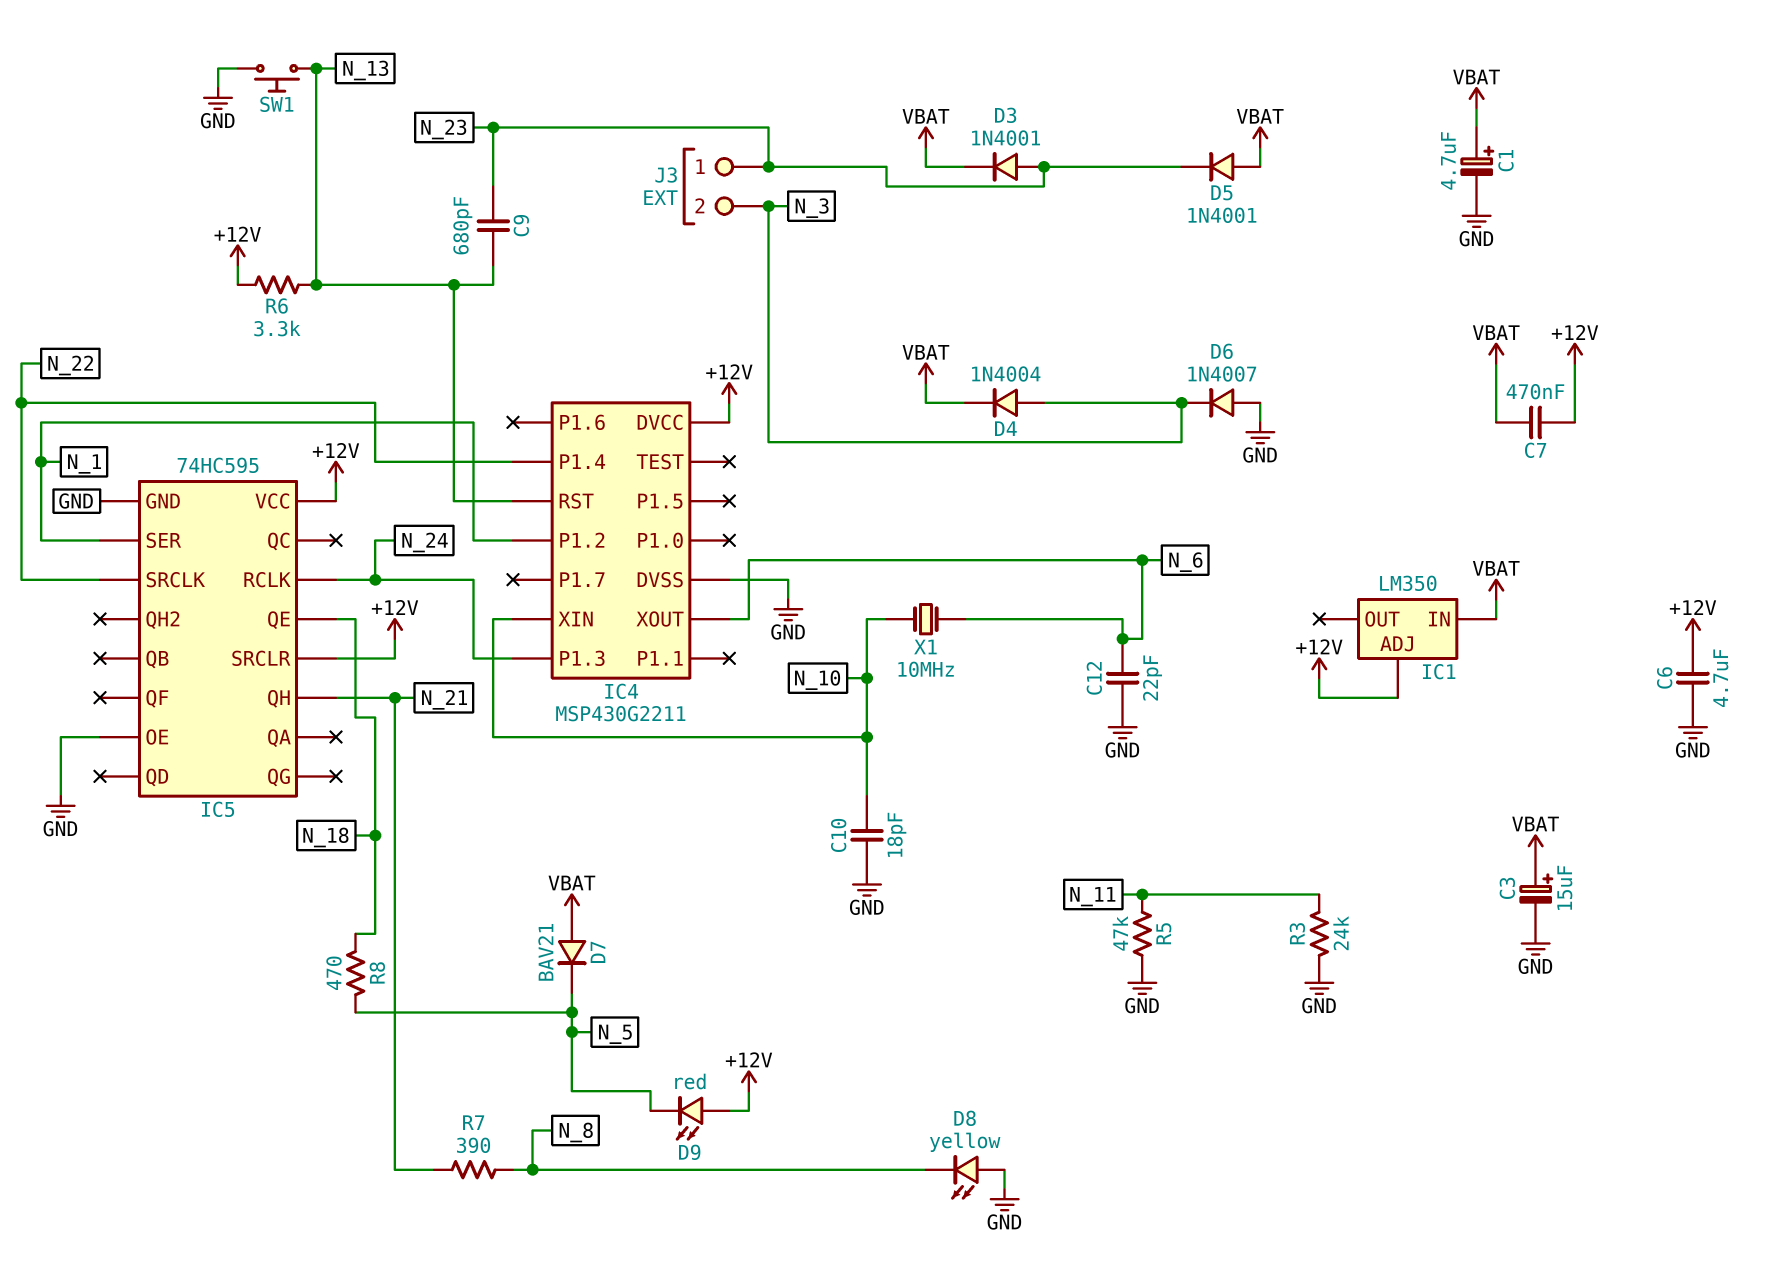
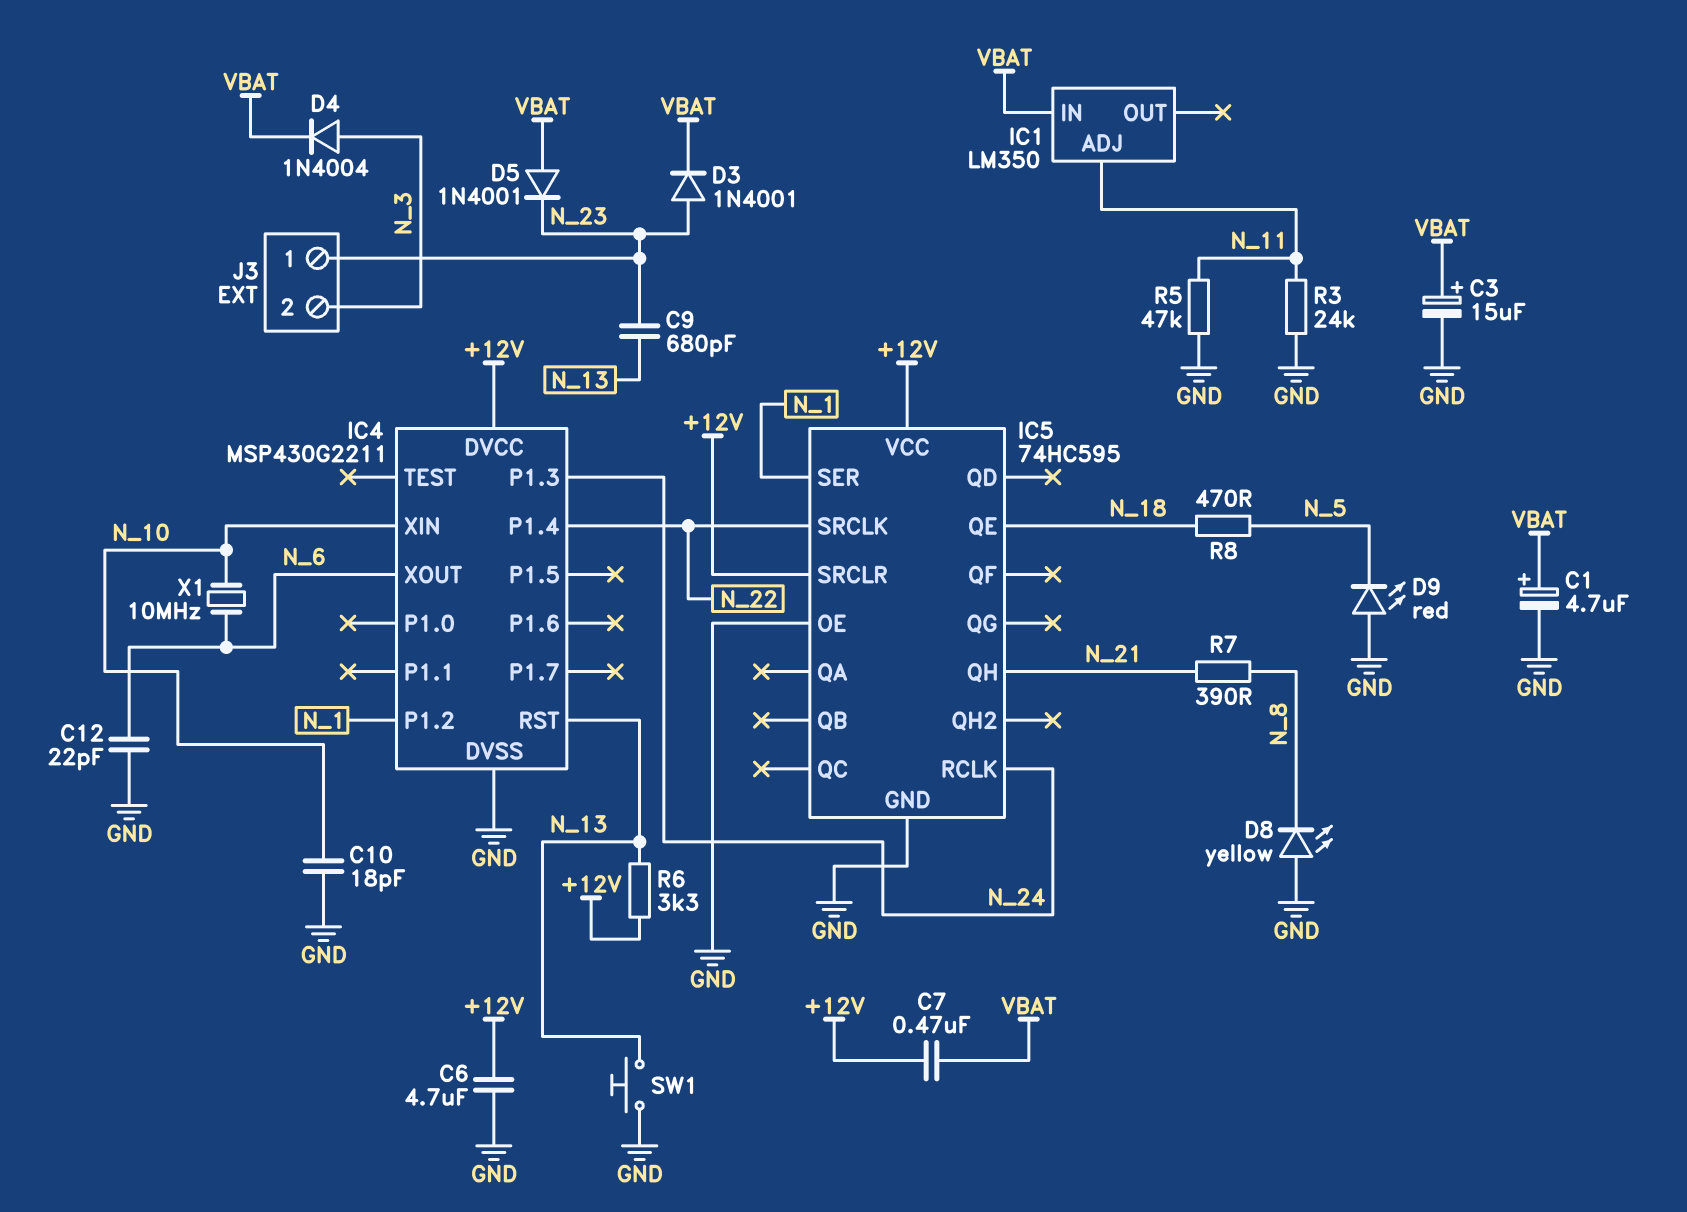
D6: diode 1N4007 (A GND, K N_3) -> none
D7: diode BAV21 (A VBAT, K N_5) -> none
D9: LED red (A +12V, K N_5) -> LED red (A GND, K N_5)
IC1 pin ADJ: +12V -> N_11

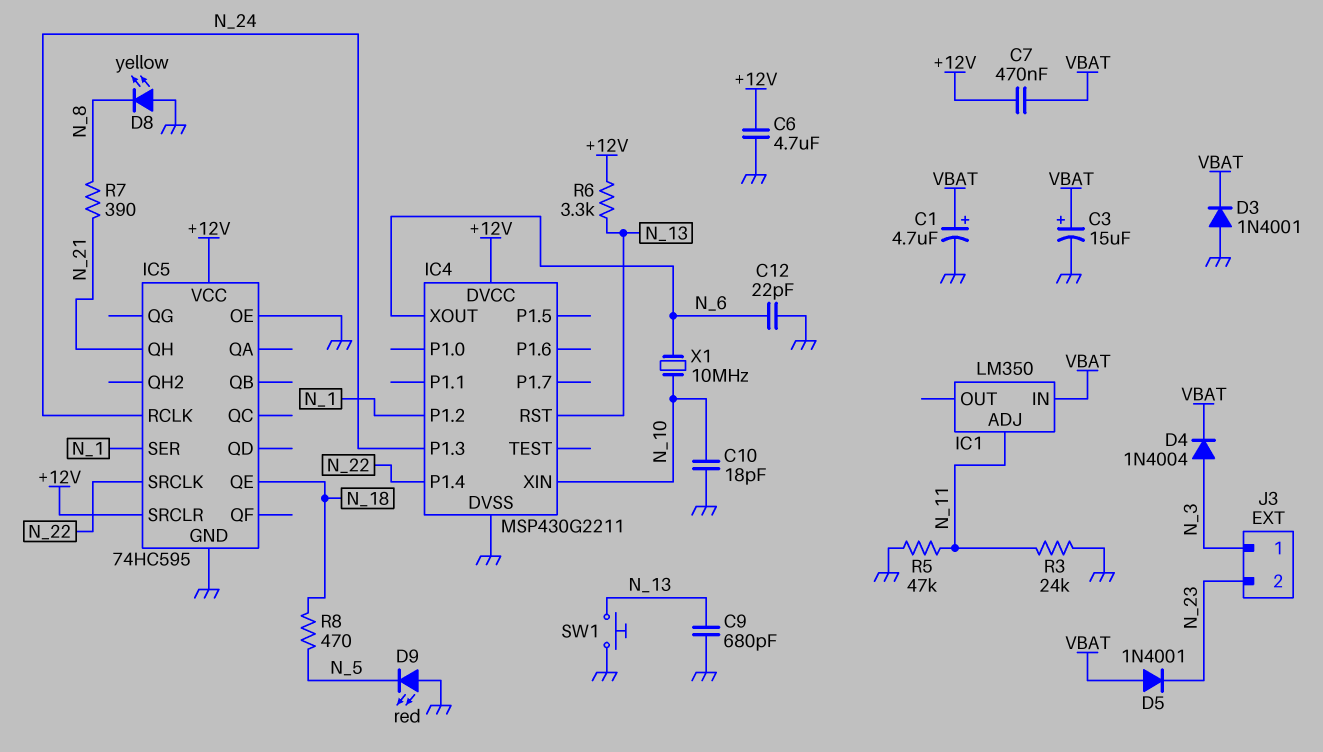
C9: 680pF (N_13, N_23) -> 680pF (GND, N_13)
D3: diode 1N4001 (A N_23, K VBAT) -> diode 1N4001 (A GND, K VBAT)
J3 pin 1: N_23 -> N_3
J3 pin 2: N_3 -> N_23

